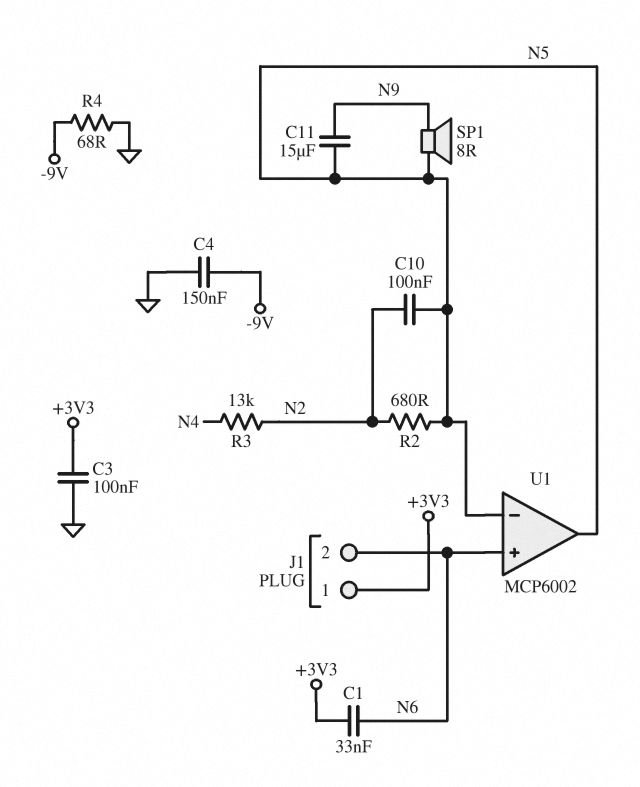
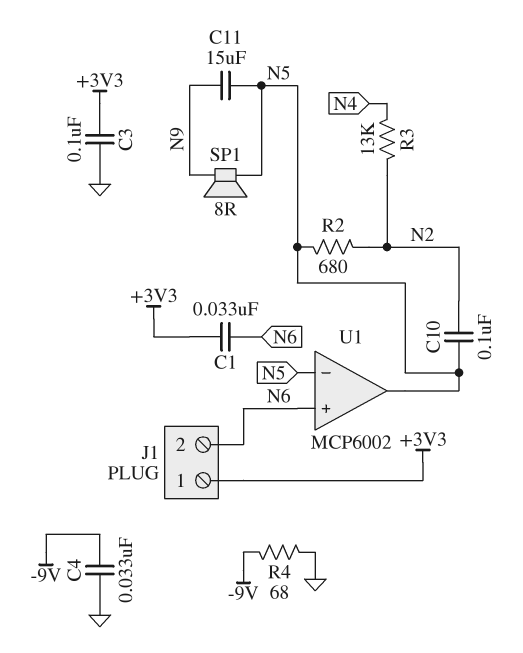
C4: 150nF (-9V, GND) -> 33nF (-9V, GND)

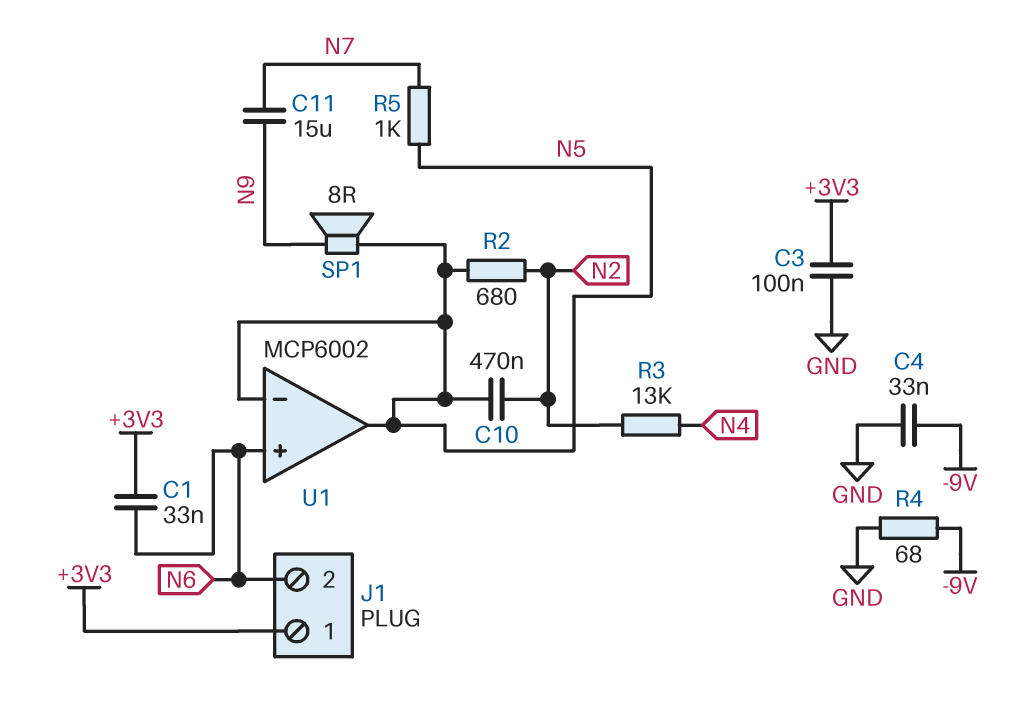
C10: 100nF (N2, N5) -> 470nF (N2, N5)
C11: 15uF (N5, N9) -> 15uF (N7, N9)
R5: none -> 1k (N5, N7)

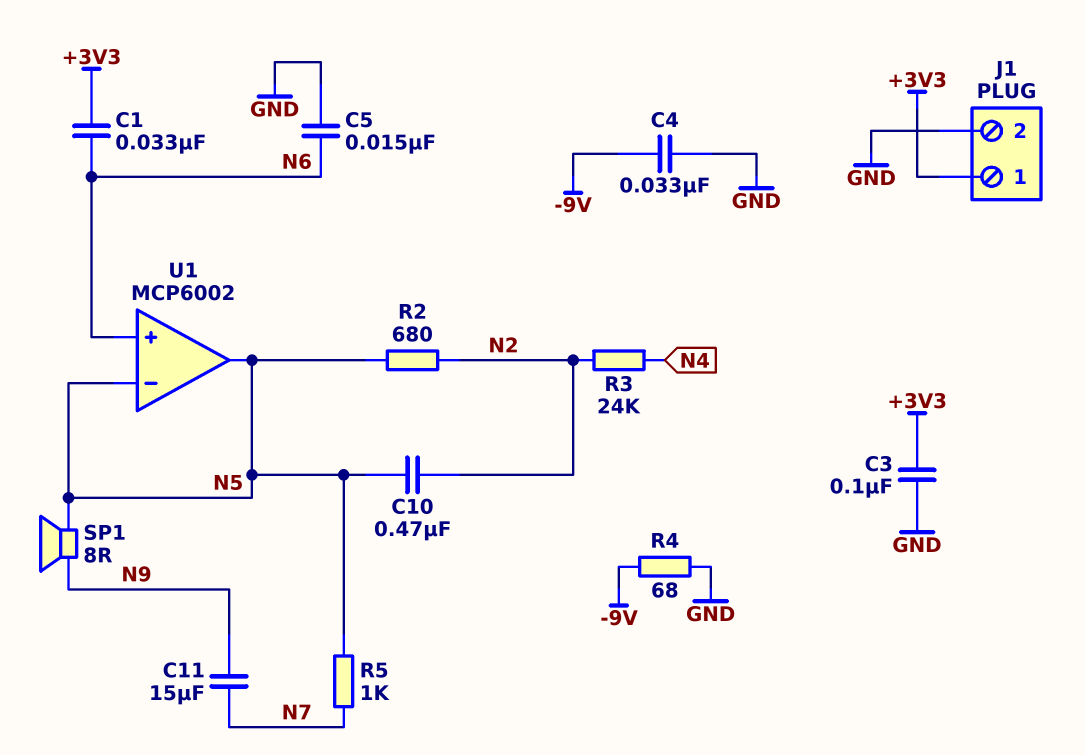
C5: none -> 15nF (GND, N6)
J1 pin 2: N6 -> GND
R3: 13k (N2, N4) -> 24k (N2, N4)

